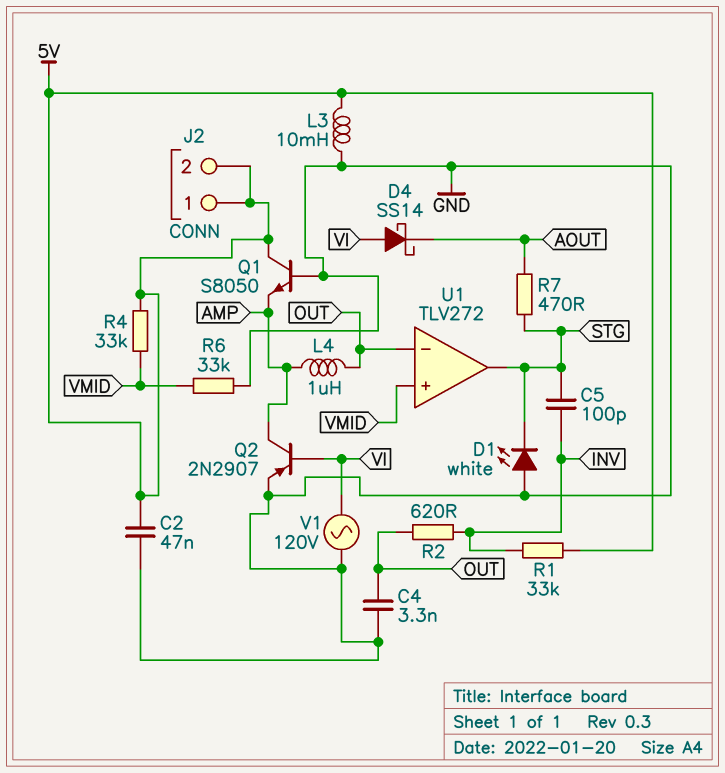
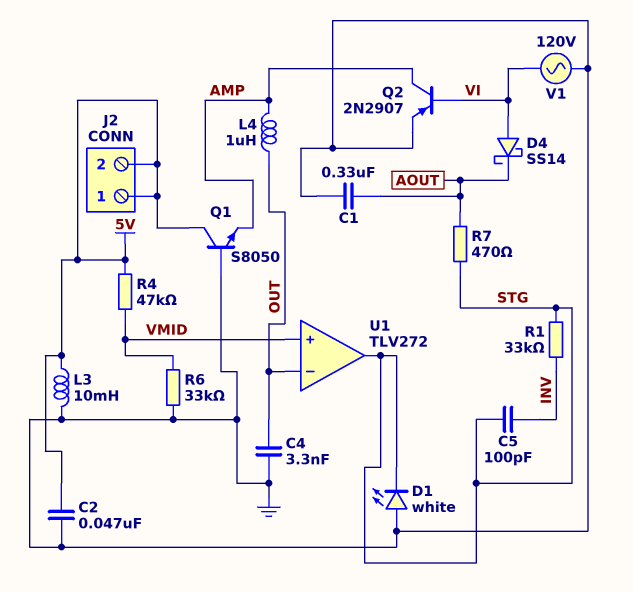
C1: none -> 330nF (AOUT, GND)
R1: 33k (5V, INV) -> 33k (INV, STG)
R2: 620 (INV, OUT) -> none
R4: 33k (5V, VMID) -> 47k (5V, VMID)

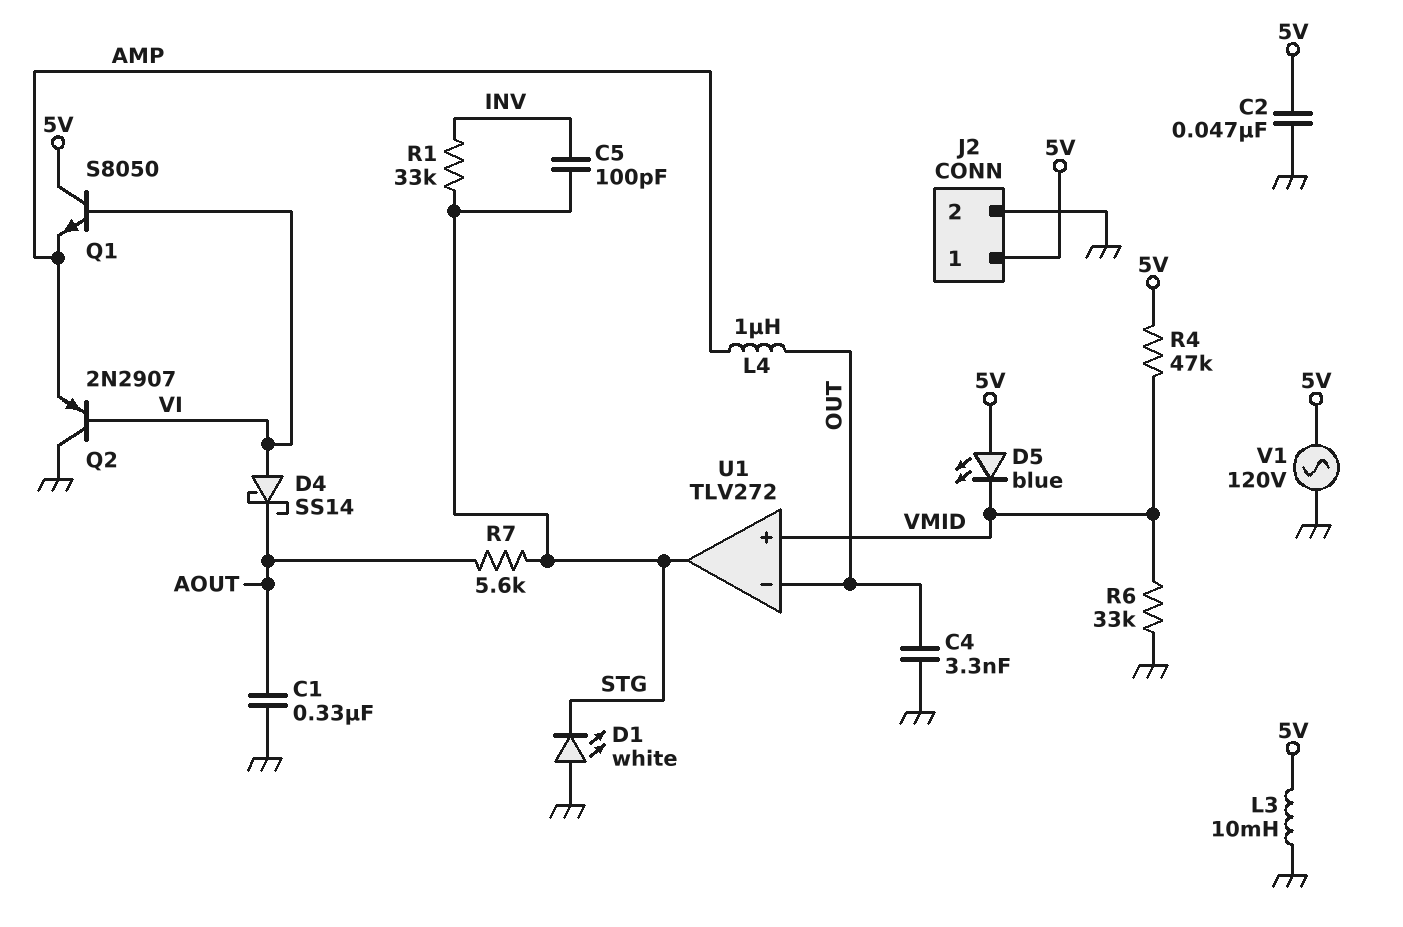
D5: none -> LED blue (A 5V, K VMID)
J2 pin 2: 5V -> GND
Q1: NPN S8050 (B GND, C 5V, E AMP) -> NPN S8050 (B VI, C 5V, E AMP)
Q2: PNP 2N2907 (B VI, C AMP, E GND) -> PNP 2N2907 (B VI, C GND, E AMP)
R7: 470 (AOUT, STG) -> 5.6k (AOUT, STG)
V1: AC 120V (GND, VI) -> AC 120V (5V, GND)

